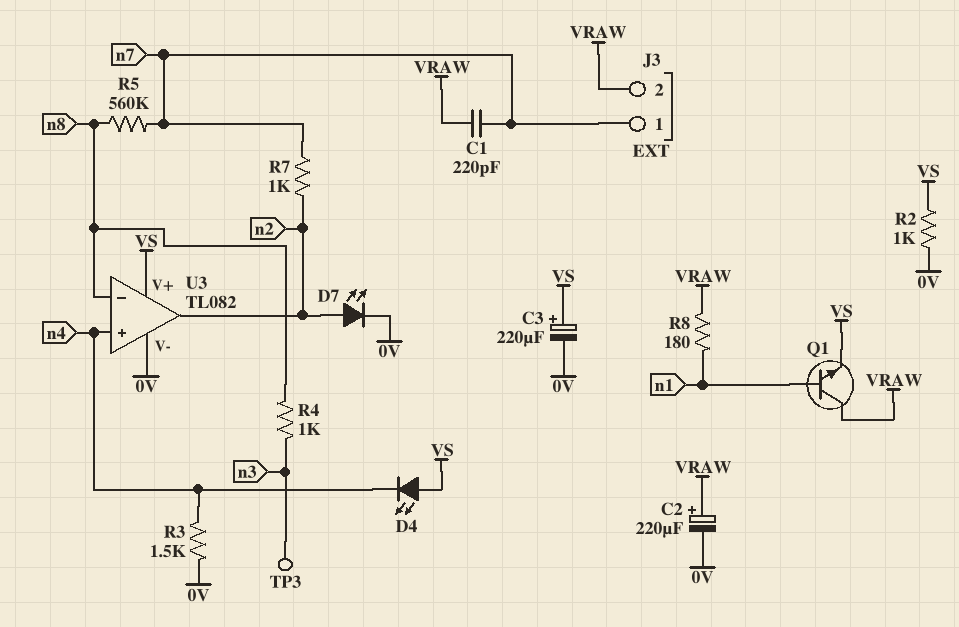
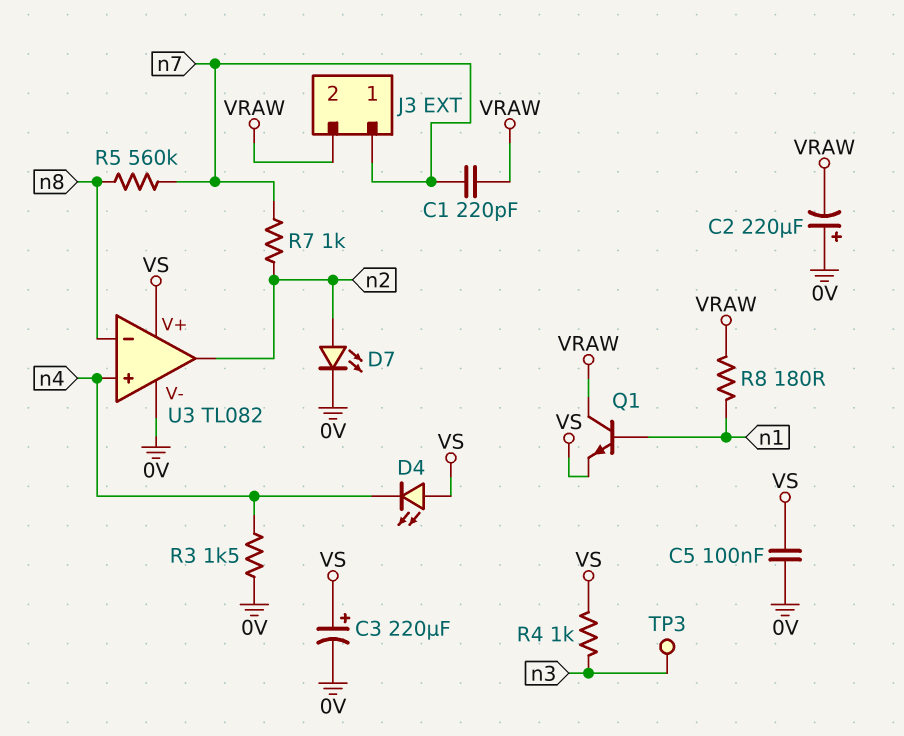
C2: 220uF (plus VRAW, minus 0V) -> 220uF (plus 0V, minus VRAW)
C5: none -> 100nF (0V, VS)
R2: 1k (0V, VS) -> none
R4: 1k (n3, n8) -> 1k (VS, n3)

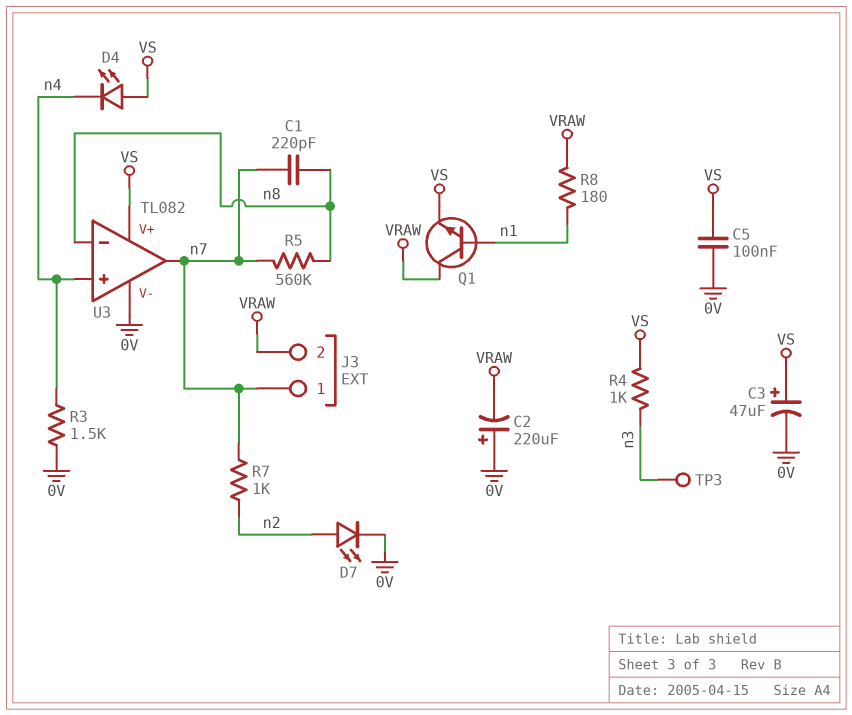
C1: 220pF (VRAW, n7) -> 220pF (n7, n8)
C3: 220uF (plus VS, minus 0V) -> 47uF (plus VS, minus 0V)
U3 pin out: n2 -> n7

